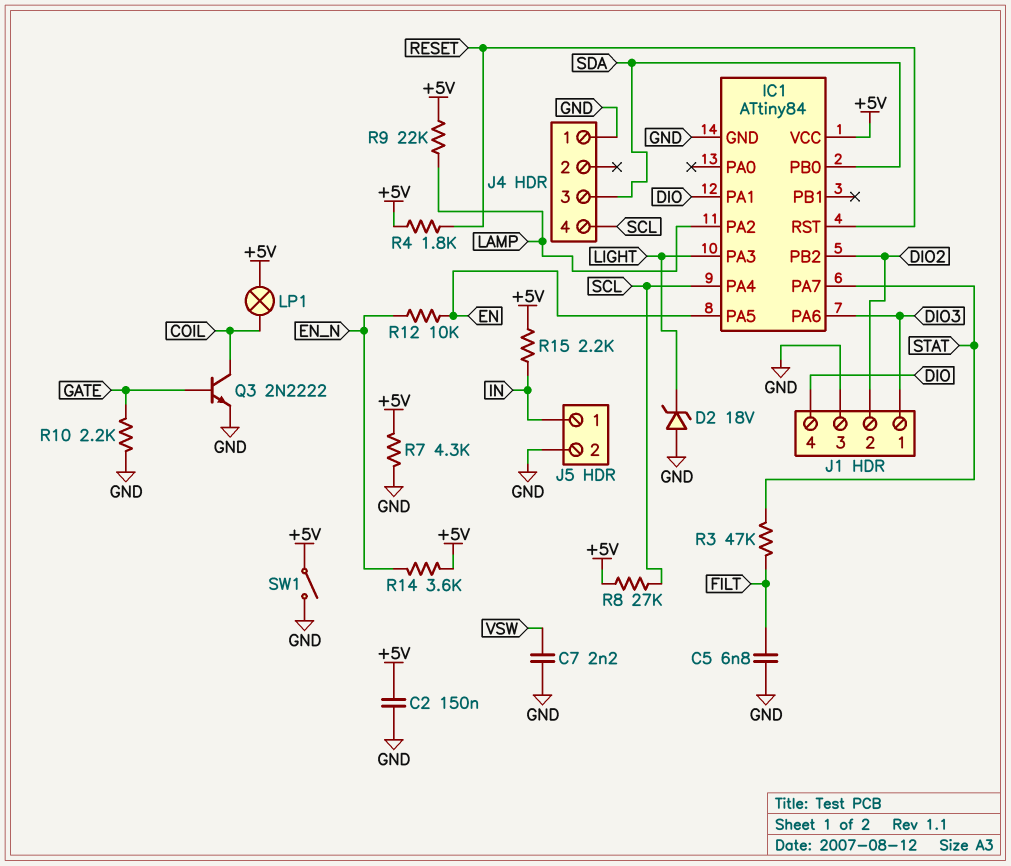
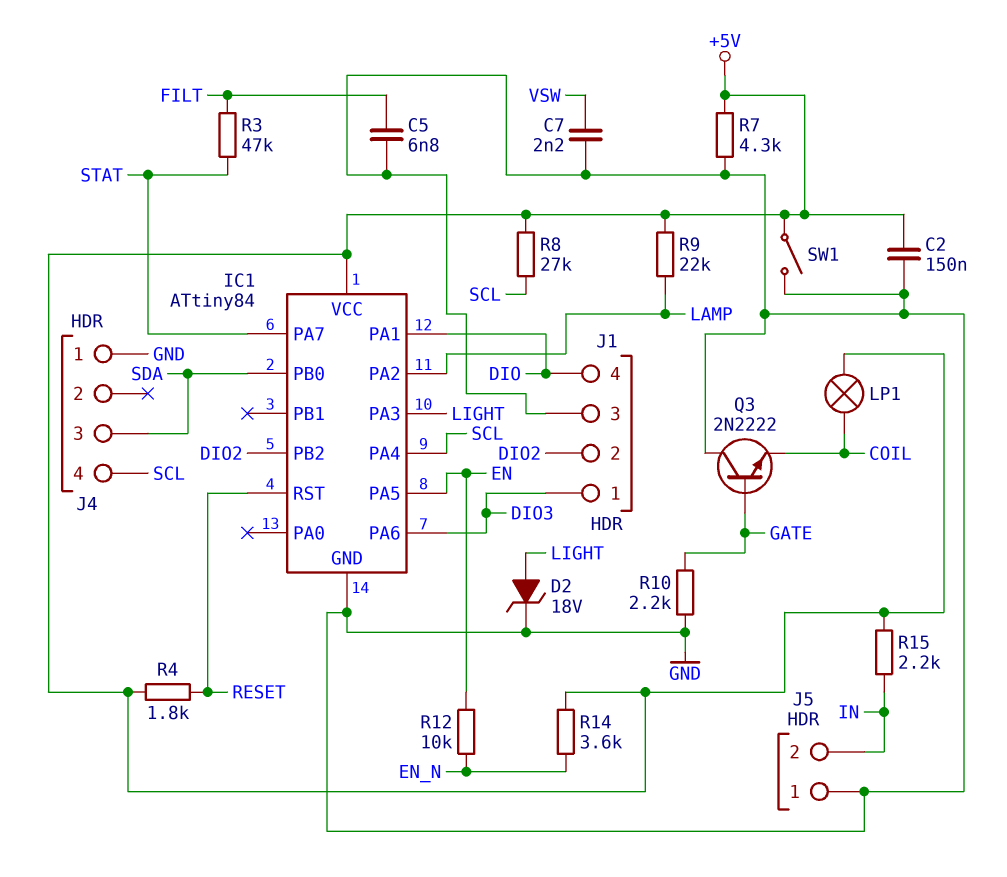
D2: zener 18V (A GND, K LIGHT) -> zener 18V (A LIGHT, K GND)
J5 pin 1: IN -> GND
J5 pin 2: GND -> IN
Q3: NPN 2N2222 (B GATE, C COIL, E GND) -> NPN 2N2222 (B GATE, C GND, E COIL)

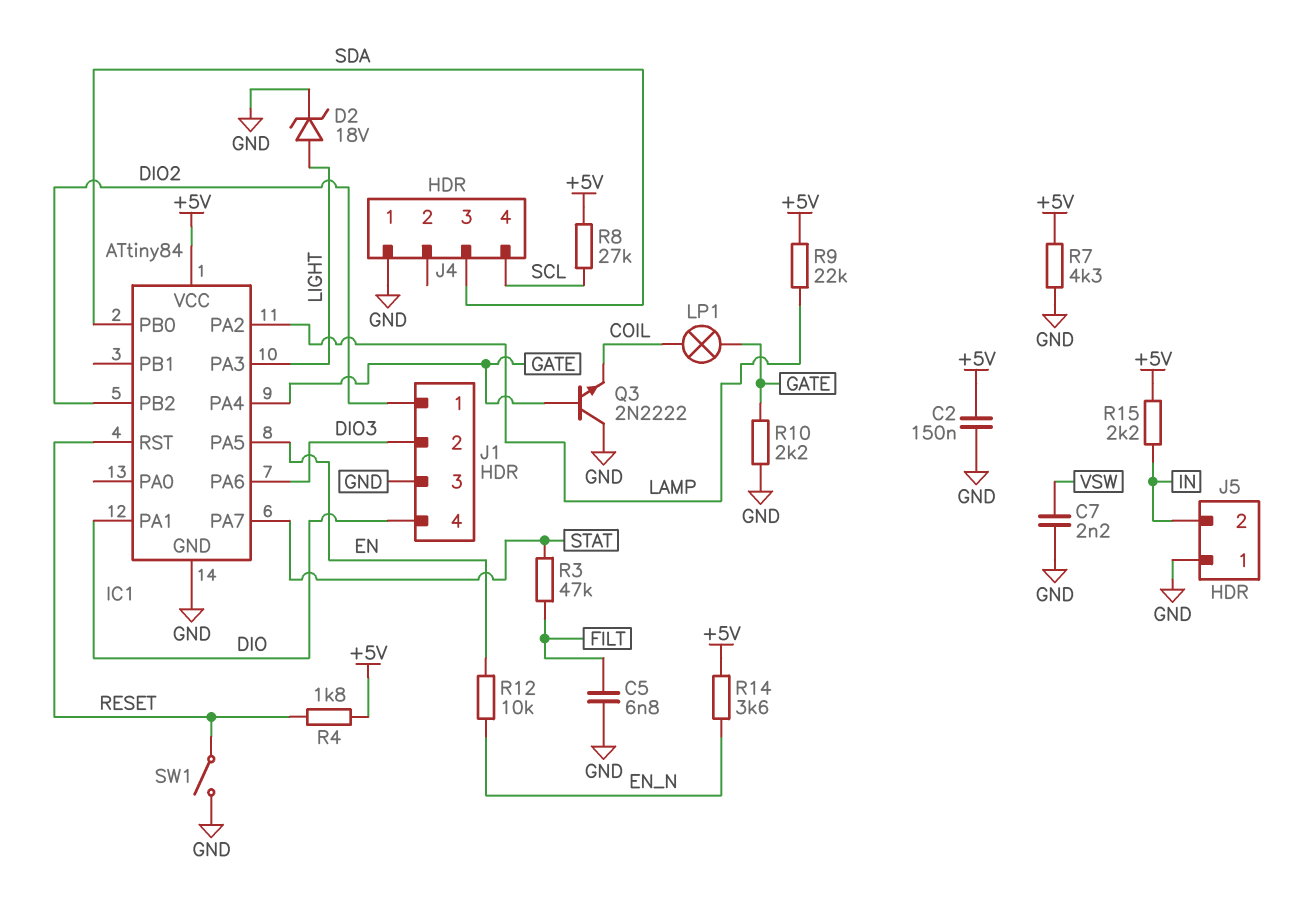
IC1 pin PA4: SCL -> GATE
J1 pin 1: DIO3 -> DIO2
J1 pin 2: DIO2 -> DIO3
LP1: lamp (+5V, COIL) -> lamp (COIL, GATE)
SW1: switch (+5V, GND) -> switch (GND, RESET)

